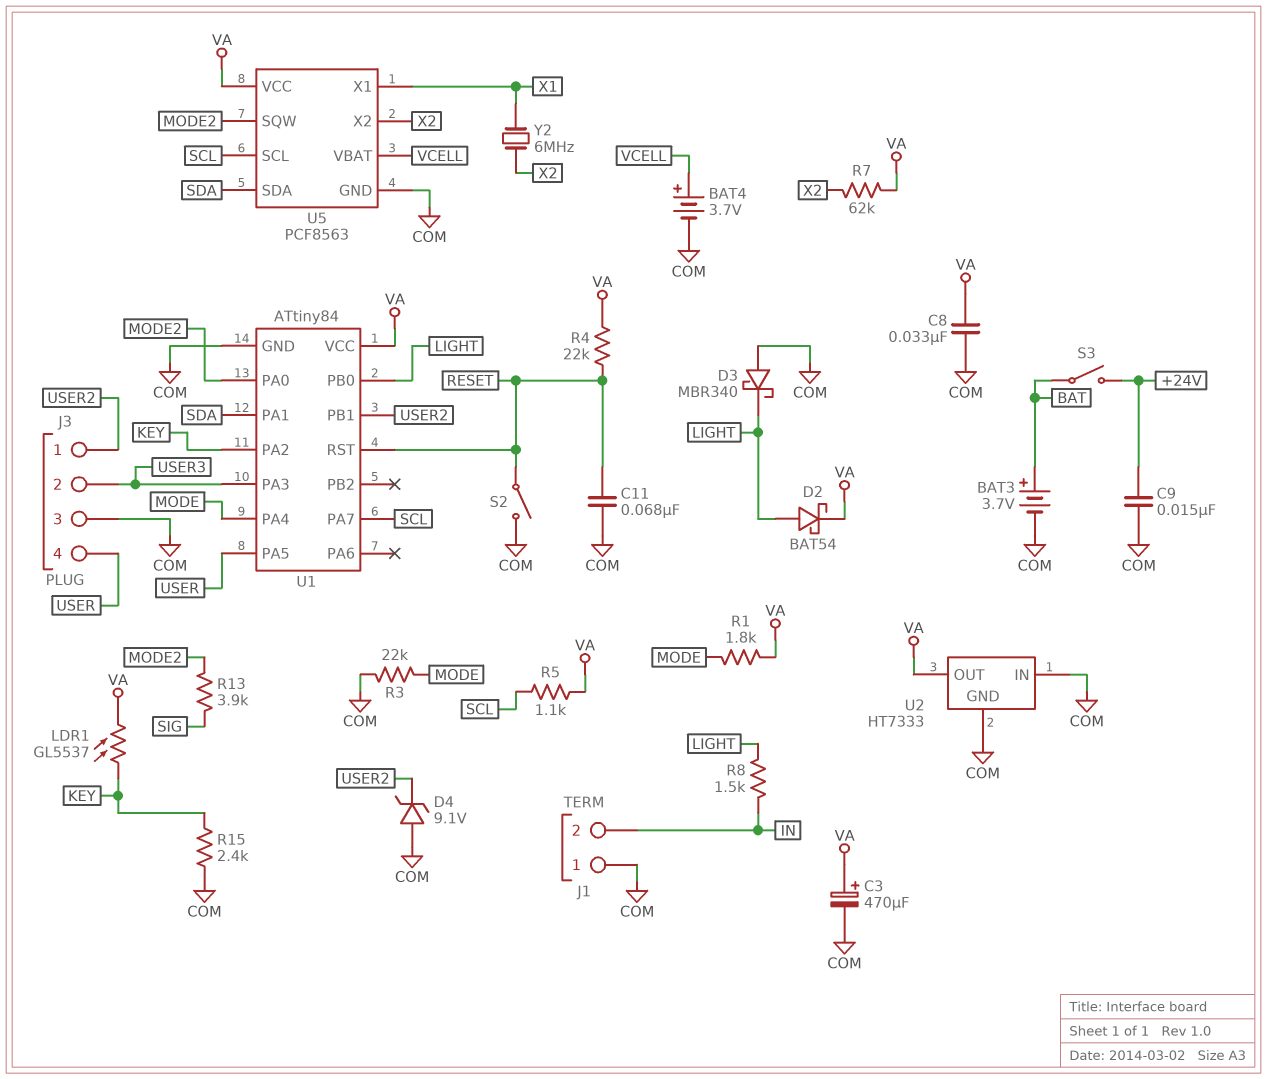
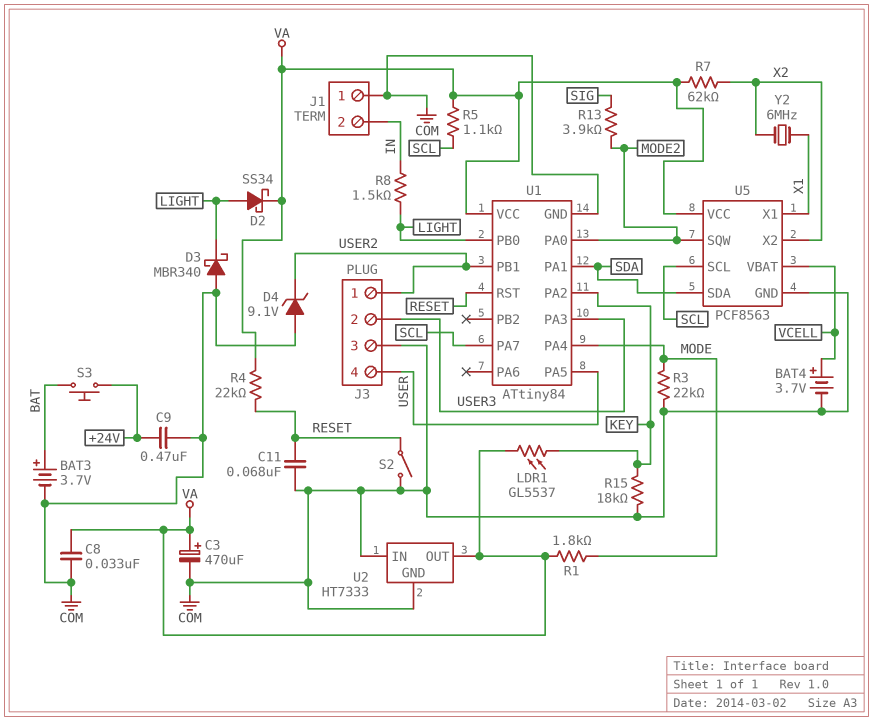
C9: 15nF (+24V, COM) -> 470nF (+24V, COM)
D2: schottky BAT54 (A LIGHT, K VA) -> schottky SS34 (A LIGHT, K VA)
R15: 2.4k (COM, KEY) -> 18k (COM, KEY)
S3: switch (+24V, BAT) -> button (+24V, BAT)

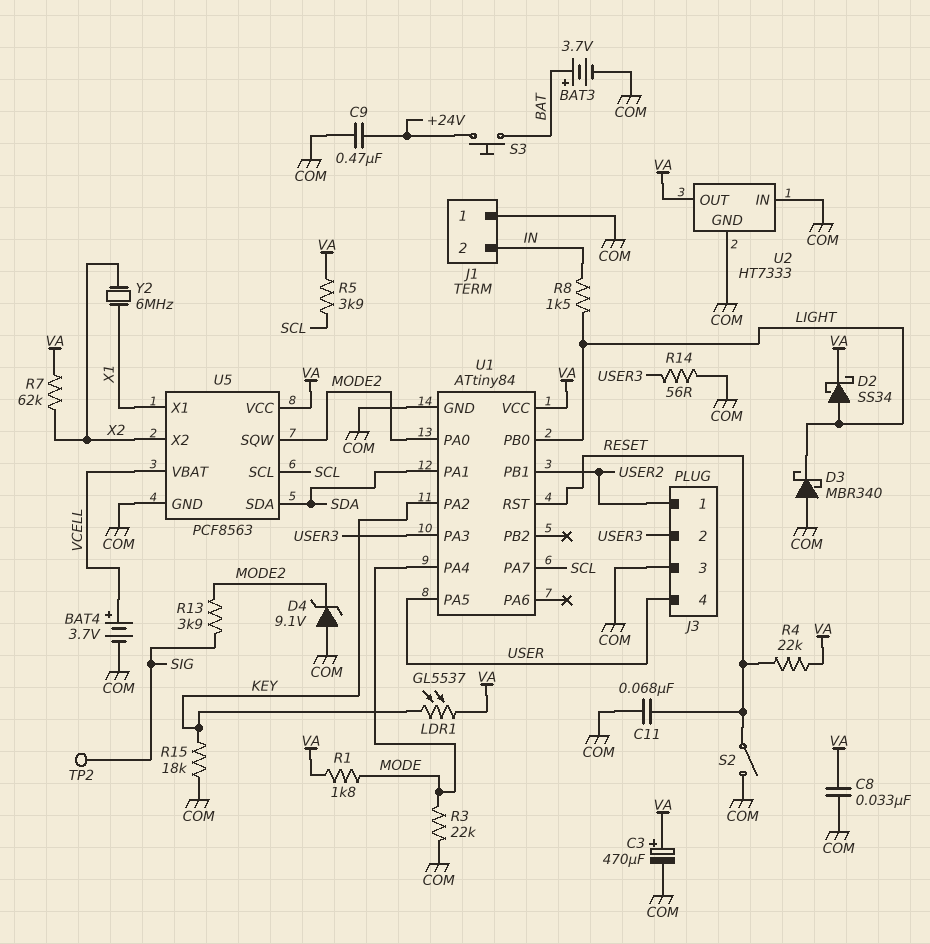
D4: zener 9.1V (A COM, K USER2) -> zener 9.1V (A COM, K MODE2)
R5: 1.1k (SCL, VA) -> 3.9k (SCL, VA)
R14: none -> 56 (COM, USER3)
TP2: none -> test point (SIG)

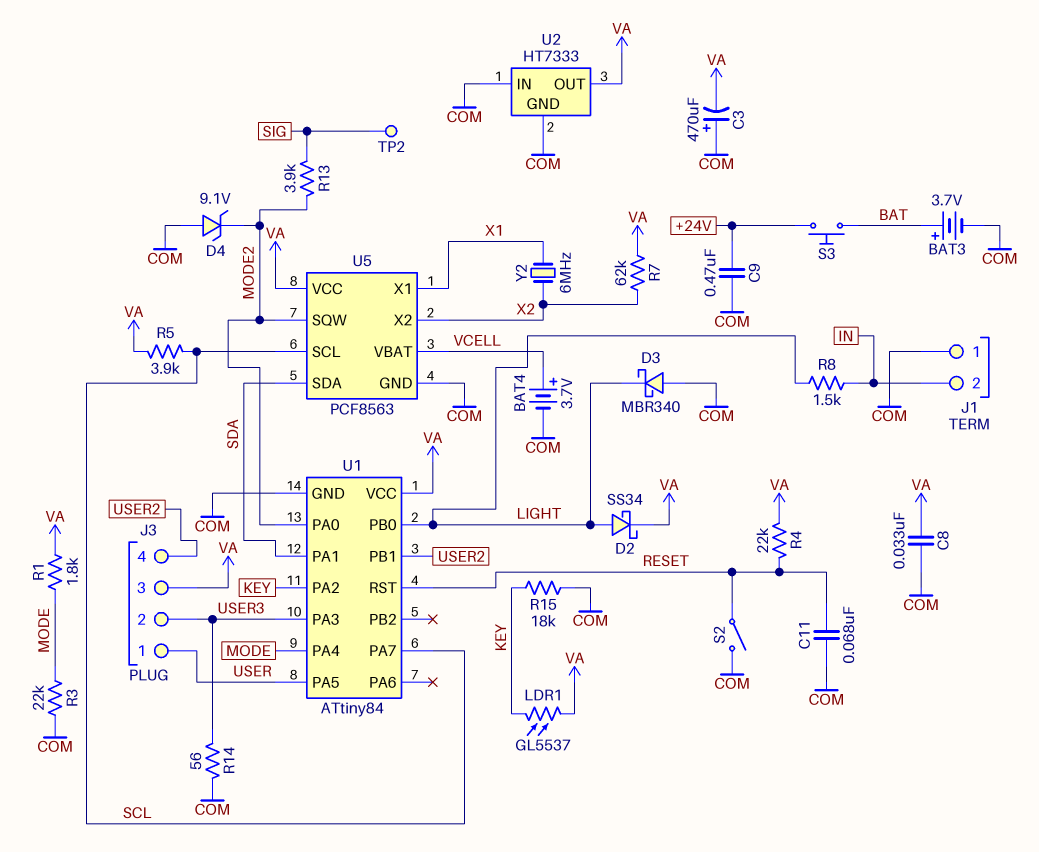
C3: 470uF (plus VA, minus COM) -> 470uF (plus COM, minus VA)
J3 pin 1: USER2 -> USER
J3 pin 3: COM -> VA
J3 pin 4: USER -> USER2

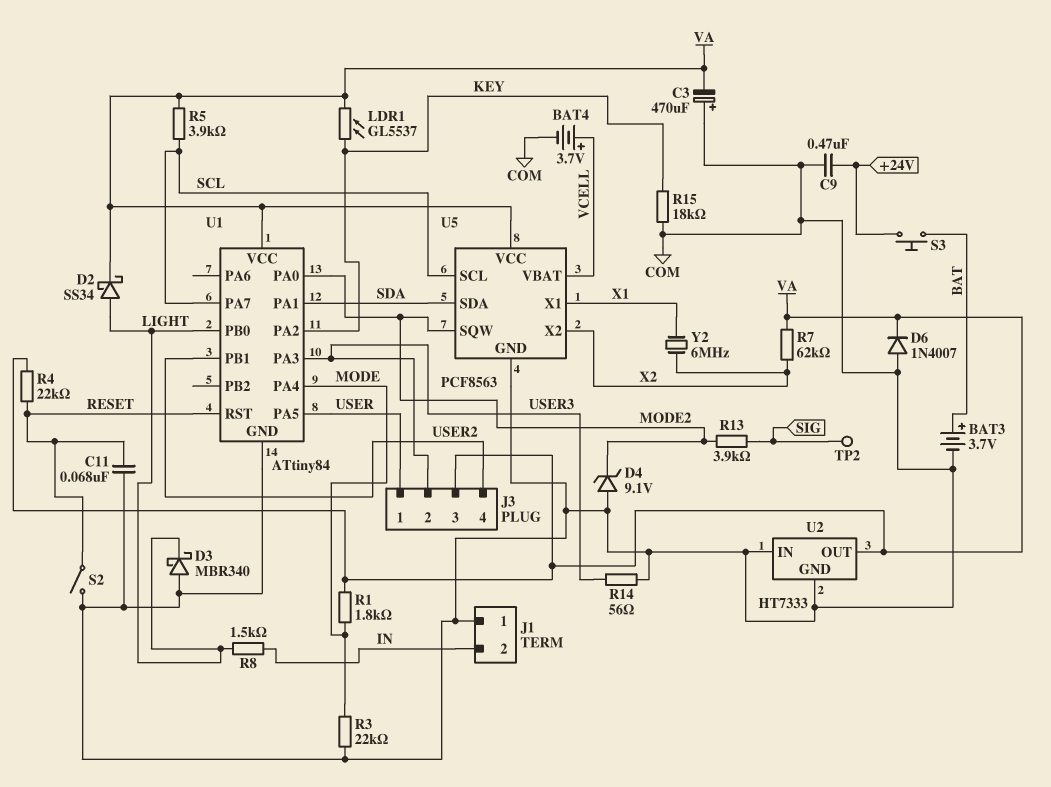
C8: 33nF (COM, VA) -> none
D6: none -> diode 1N4007 (A COM, K VA)

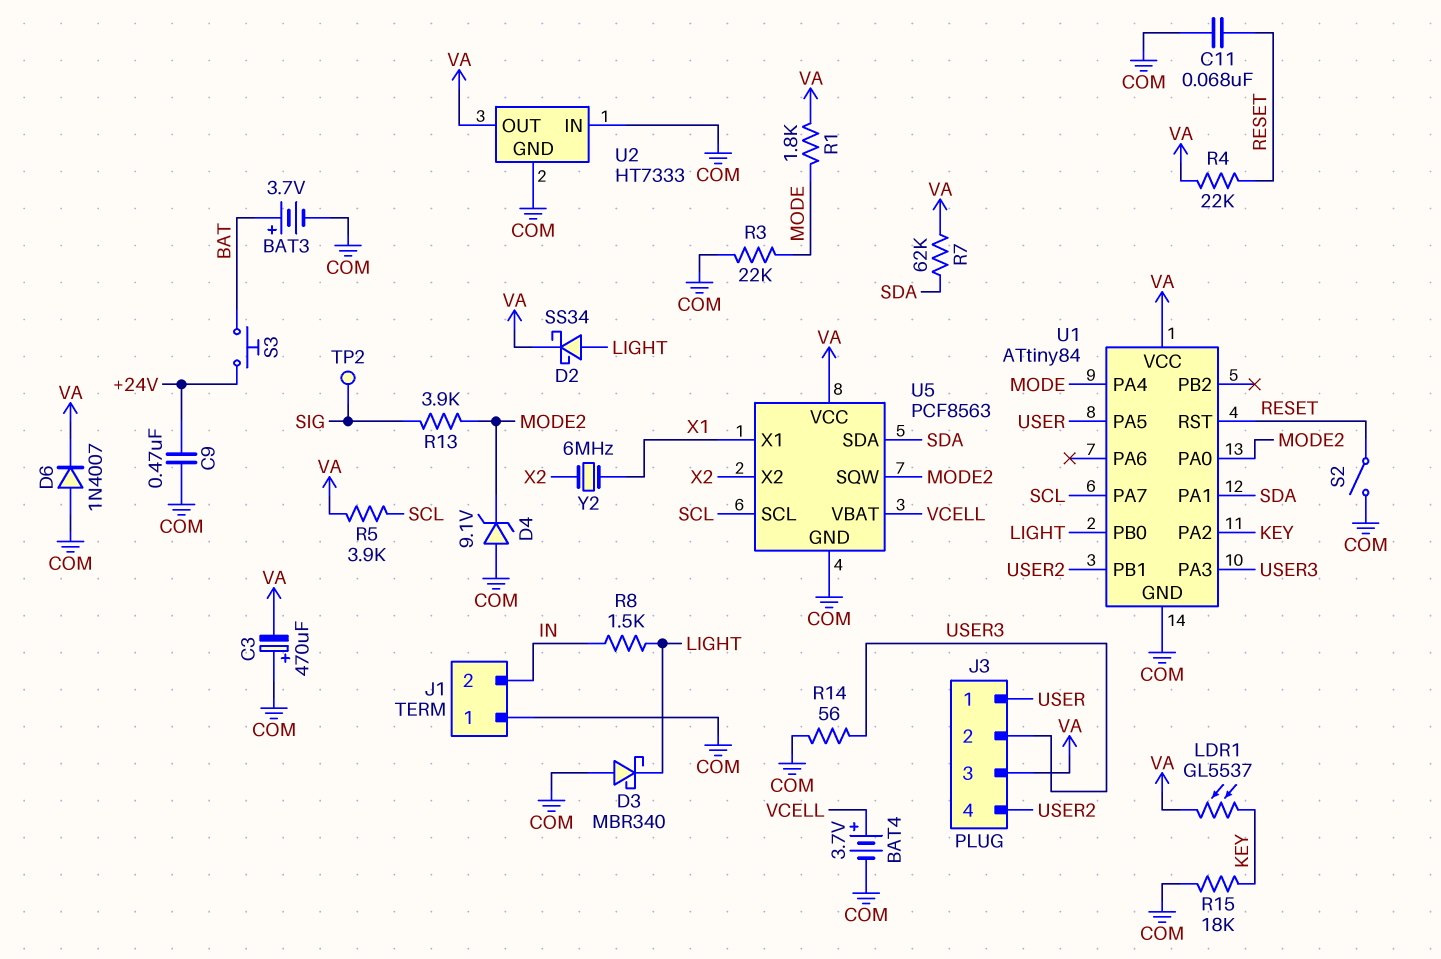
R7: 62k (VA, X2) -> 62k (SDA, VA)

